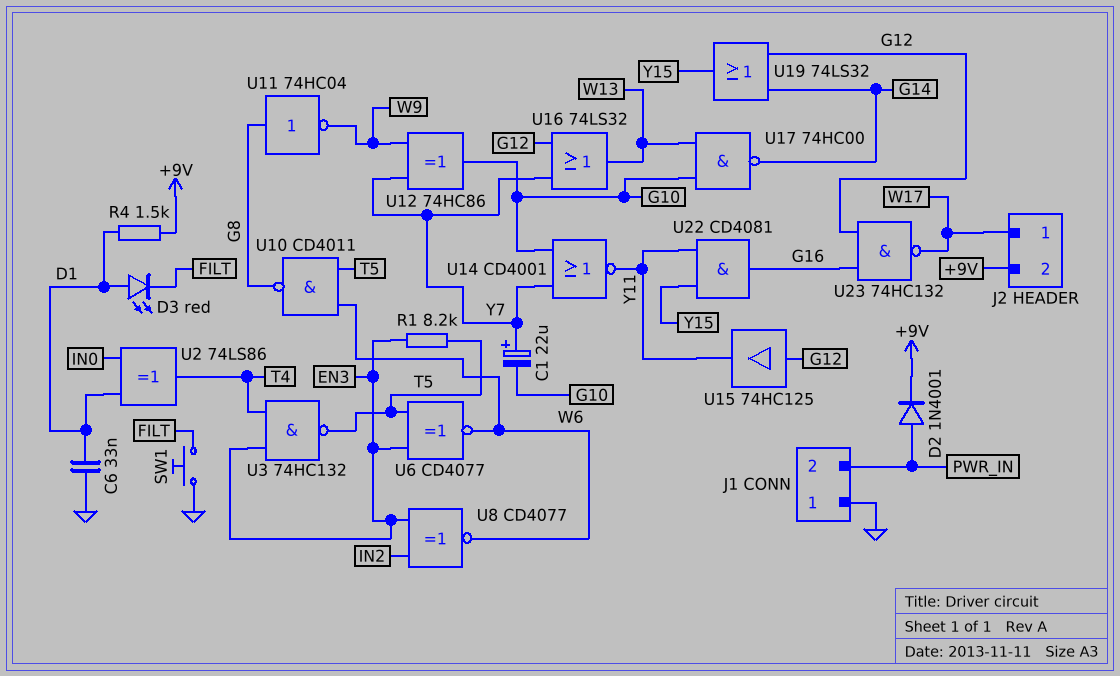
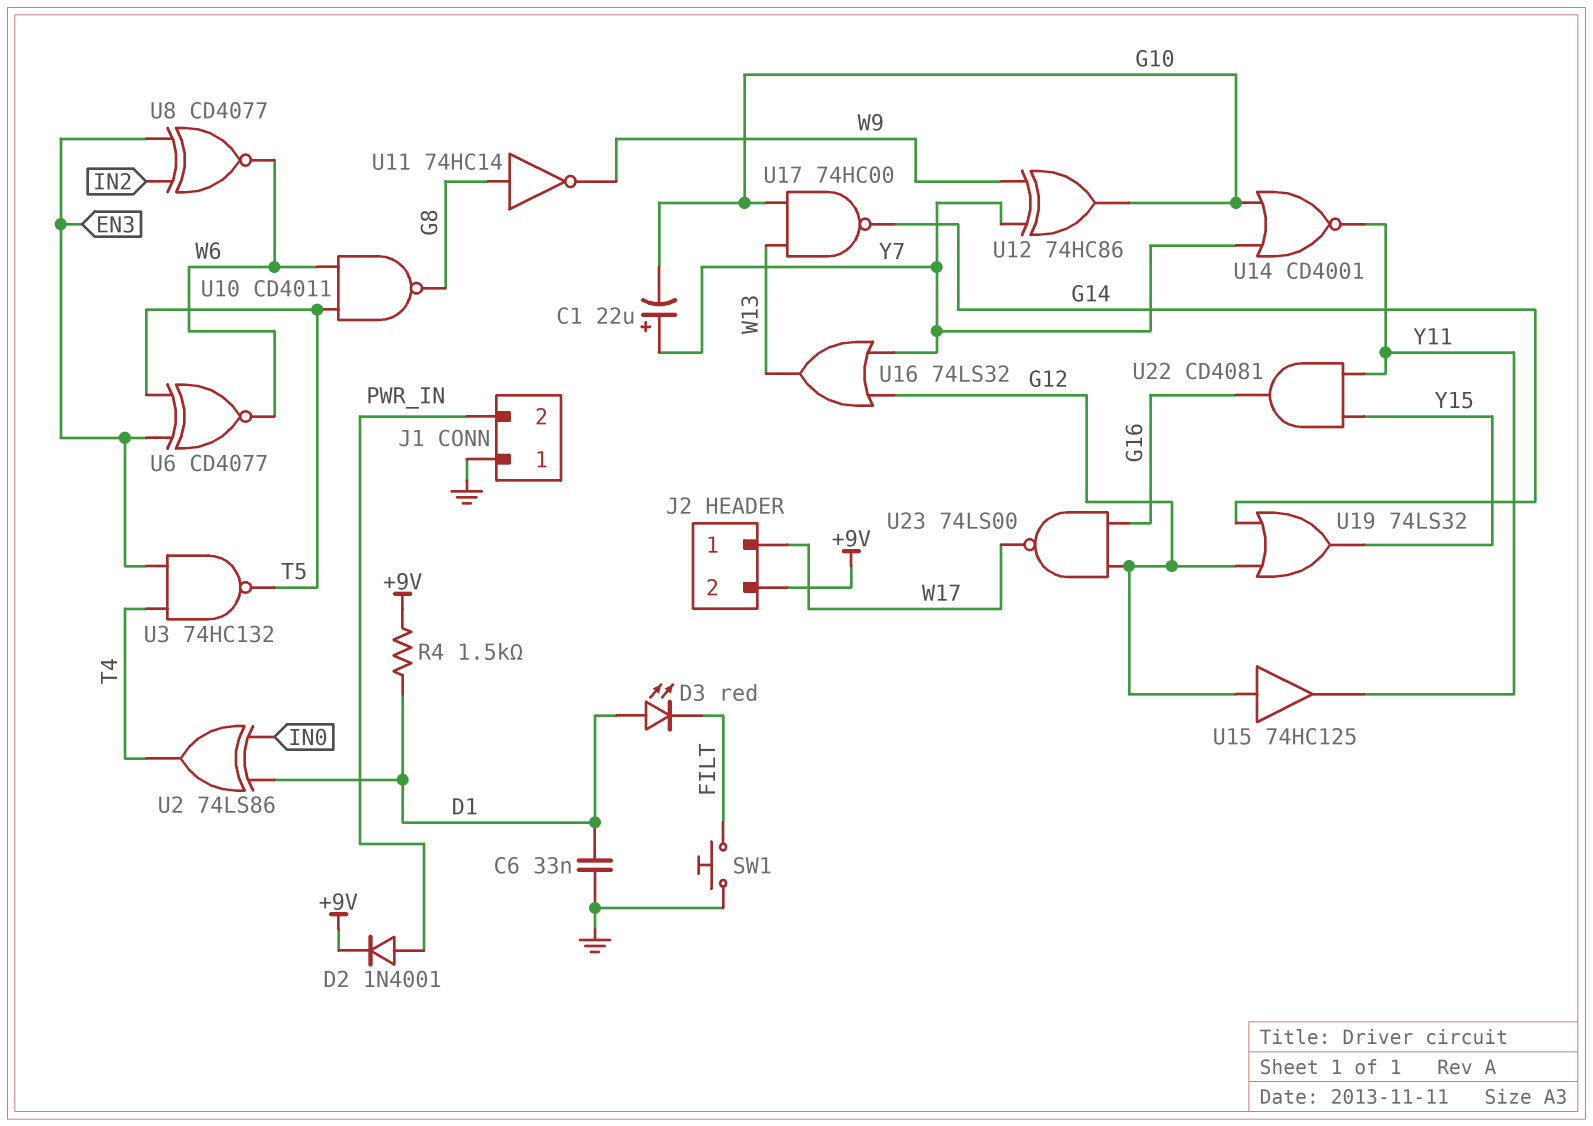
R1: 8.2k (EN3, T5) -> none
U11: NOT 74HC04 (in G8, out W9) -> NOT 74HC14 (in G8, out W9)
U23: NAND 74HC132 (in G12, in G16, out W17) -> NAND 74LS00 (in G12, in G16, out W17)

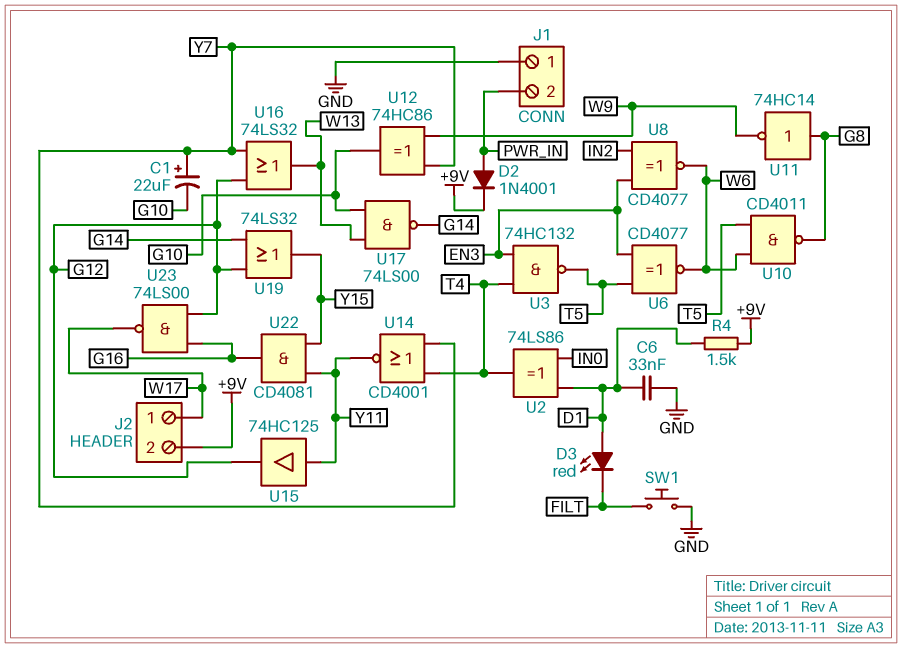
U14: NOR CD4001 (in G10, in Y7, out Y11) -> NOR CD4001 (in T4, in Y7, out Y11)
U15: buffer 74HC125 (in G12, out Y11) -> buffer 74HC125 (in Y11, out G12)
U17: NAND 74HC00 (in G10, in W13, out G14) -> NAND 74LS00 (in G10, in W13, out G14)

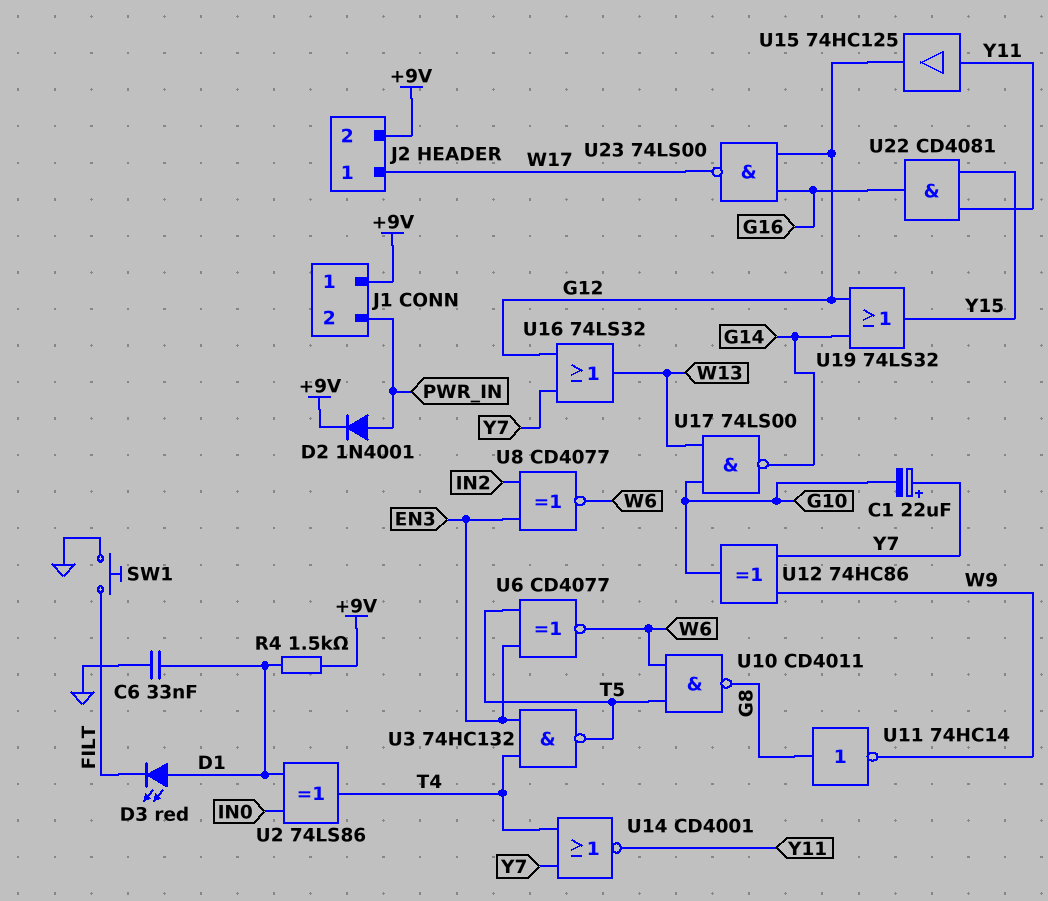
J1 pin 1: GND -> +9V

